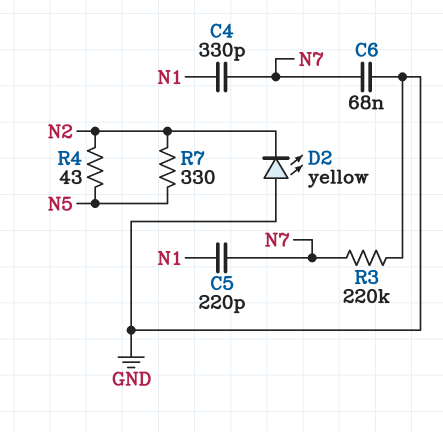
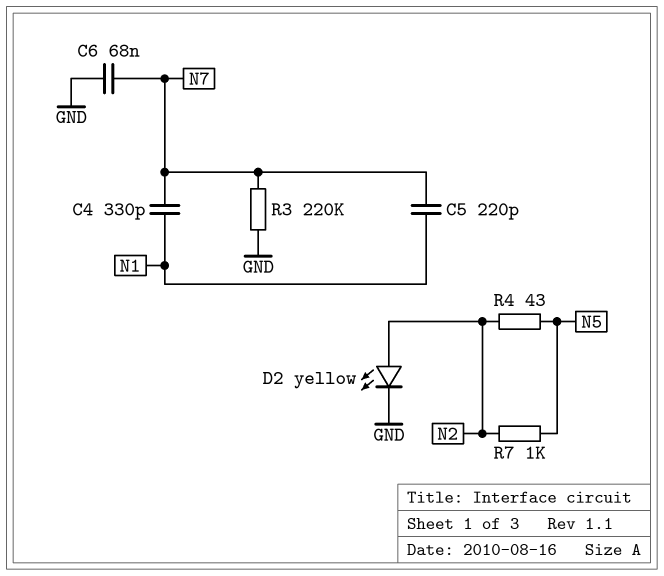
D2: LED yellow (A GND, K N2) -> LED yellow (A N2, K GND)
R7: 330 (N2, N5) -> 1k (N2, N5)

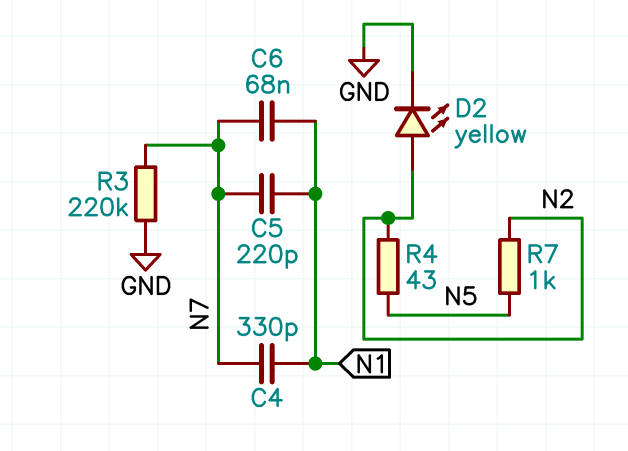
C6: 68nF (GND, N7) -> 68nF (N1, N7)

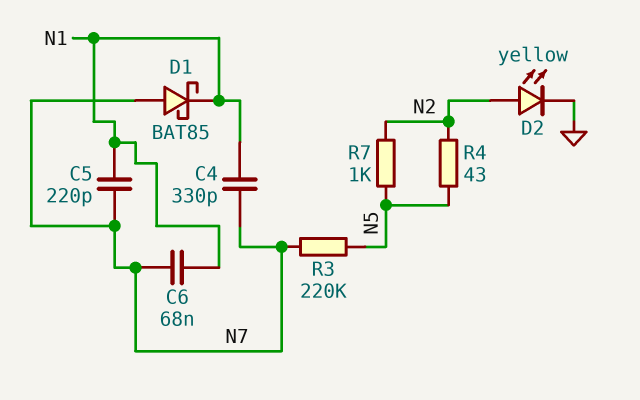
D1: none -> schottky BAT85 (A N7, K N1)
R3: 220k (GND, N7) -> 220k (N5, N7)

